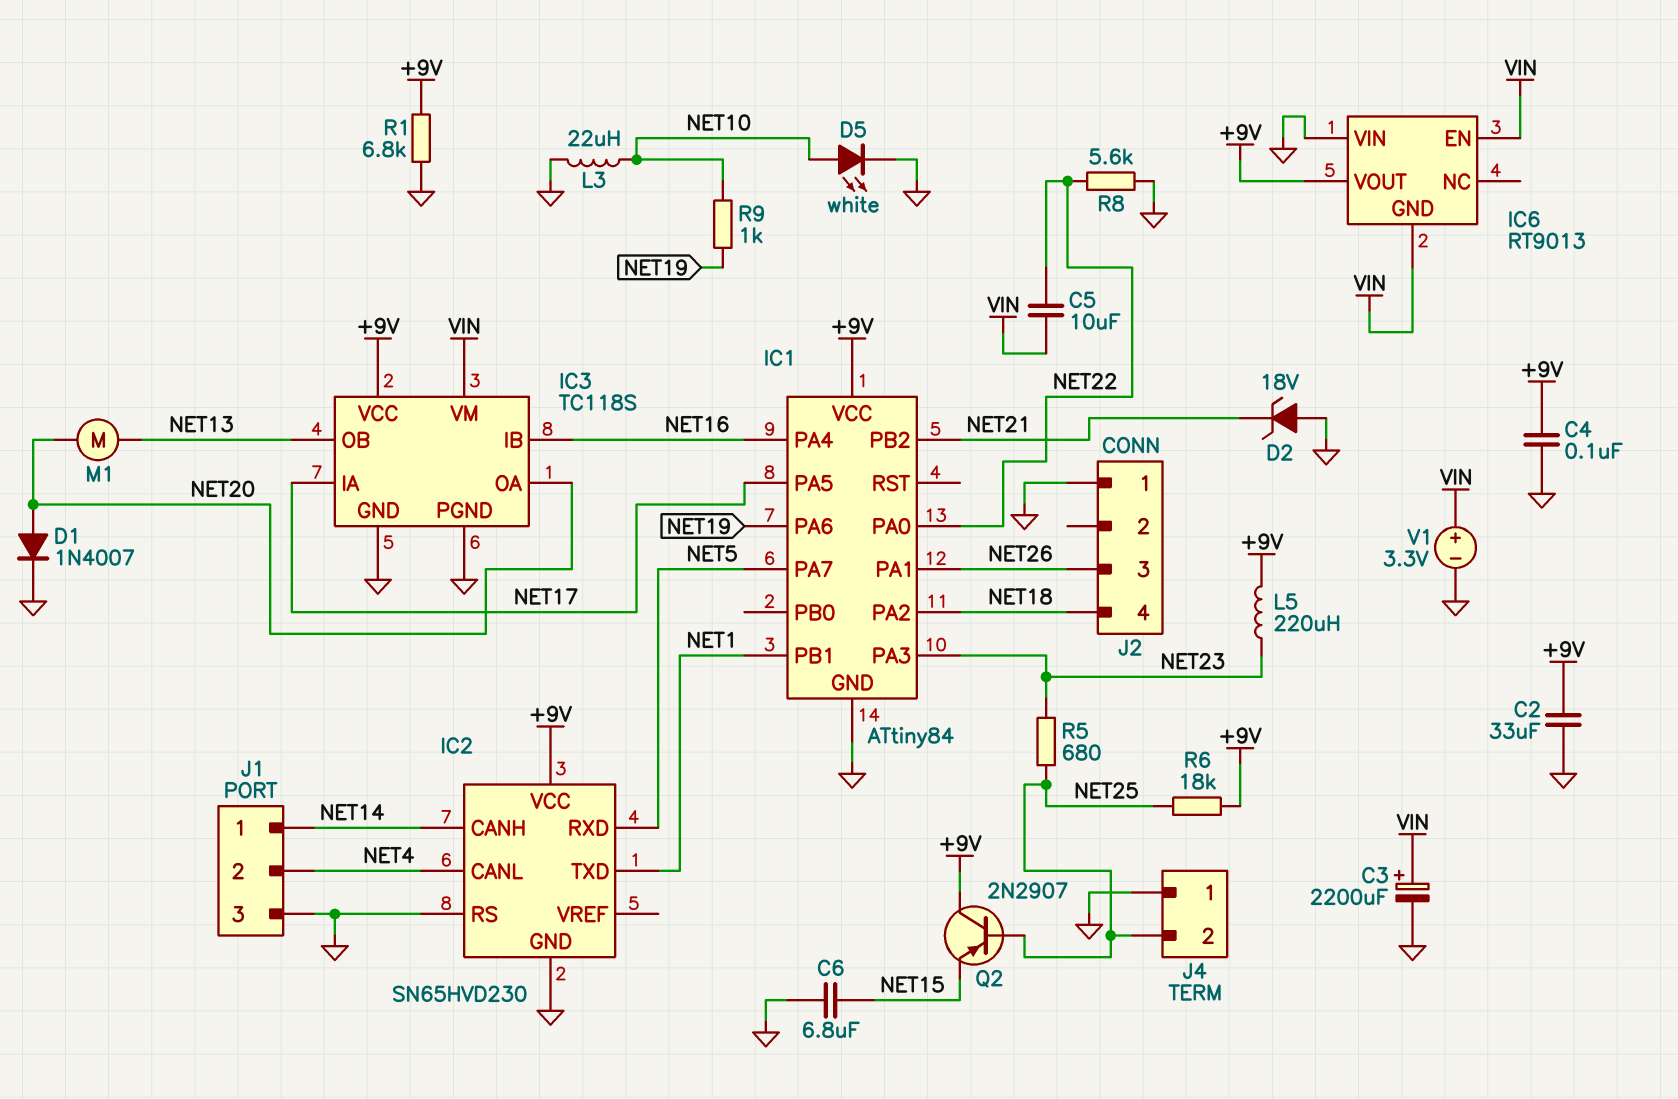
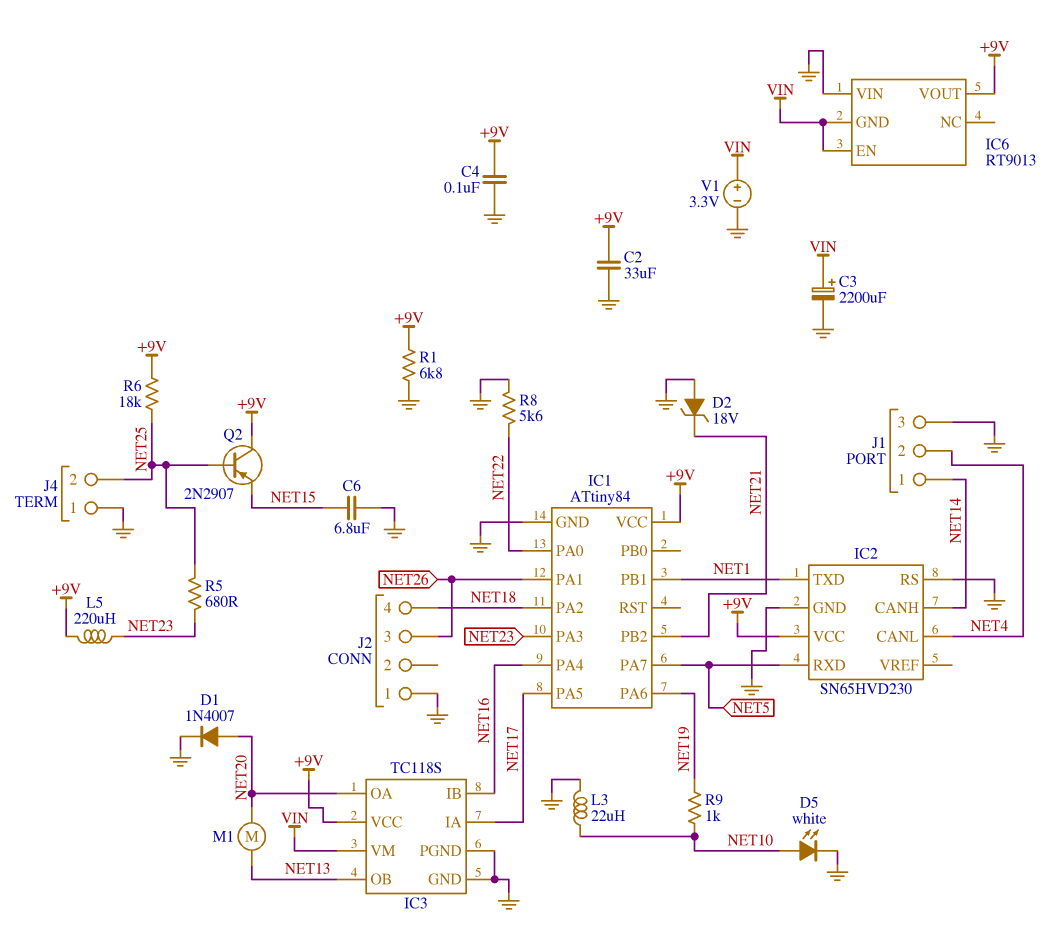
C5: 10uF (NET22, VIN) -> none

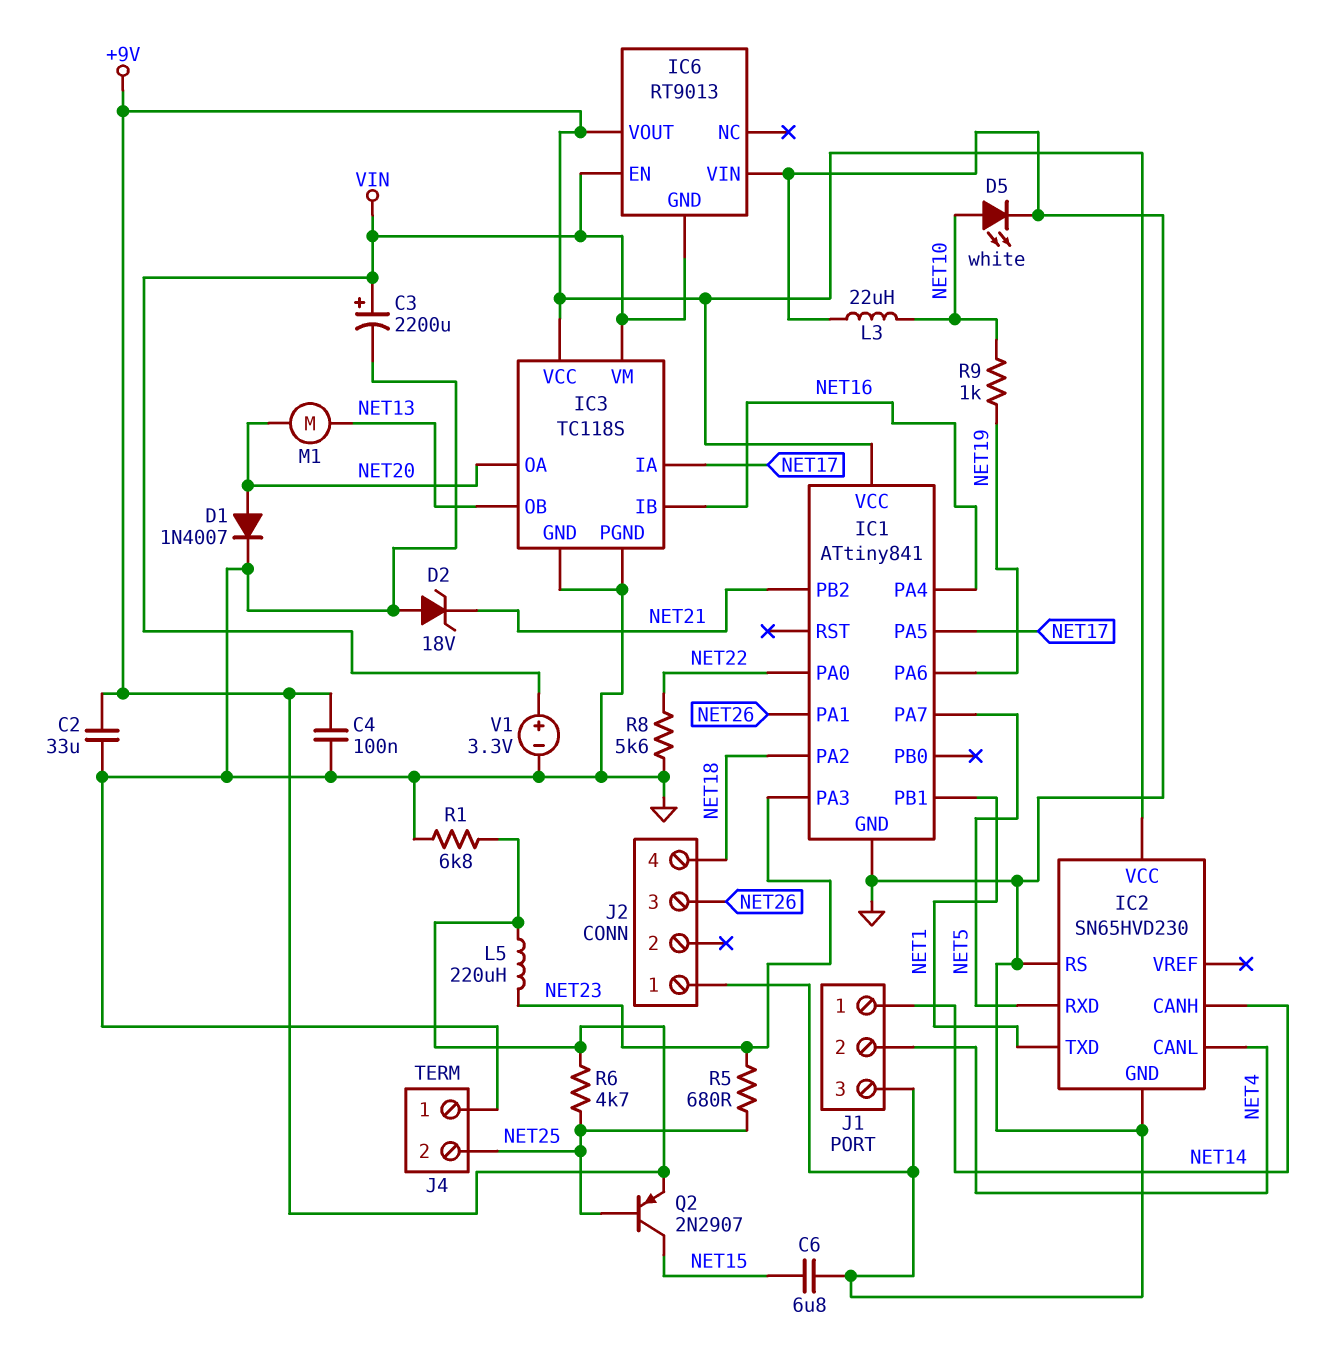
IC1: ATtiny84 -> ATtiny841
Q2: PNP 2N2907 (B NET25, C +9V, E NET15) -> PNP 2N2907 (B NET25, C NET15, E +9V)
R6: 18k (+9V, NET25) -> 4.7k (+9V, NET25)

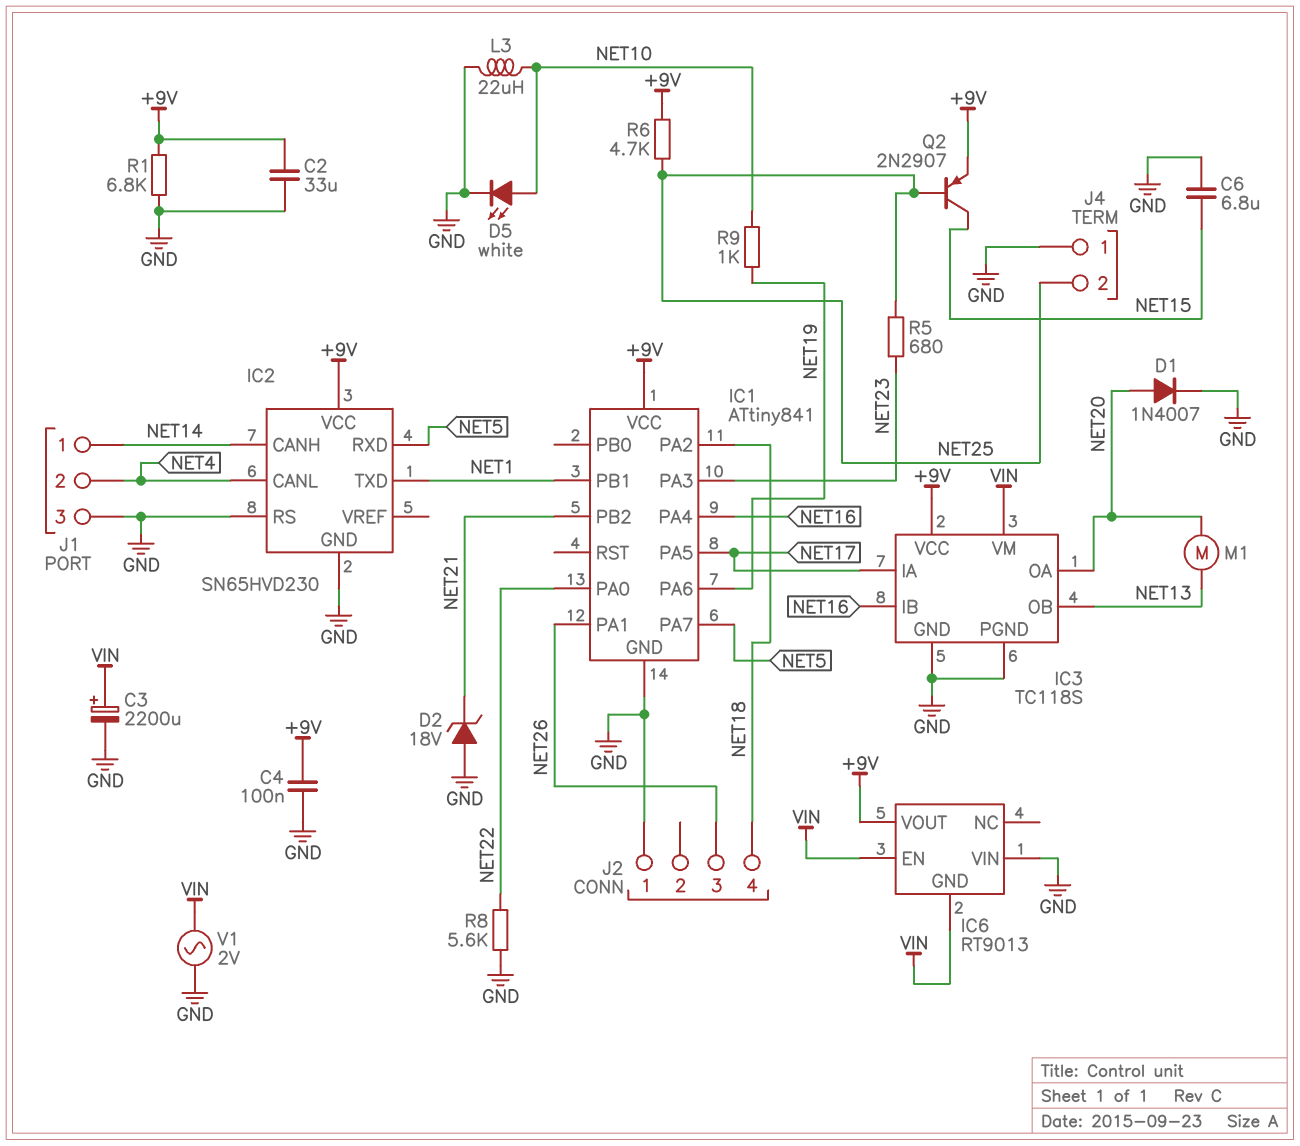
L5: 220uH (+9V, NET23) -> none
V1: 3.3V (plus VIN, minus GND) -> AC 2V (GND, VIN)

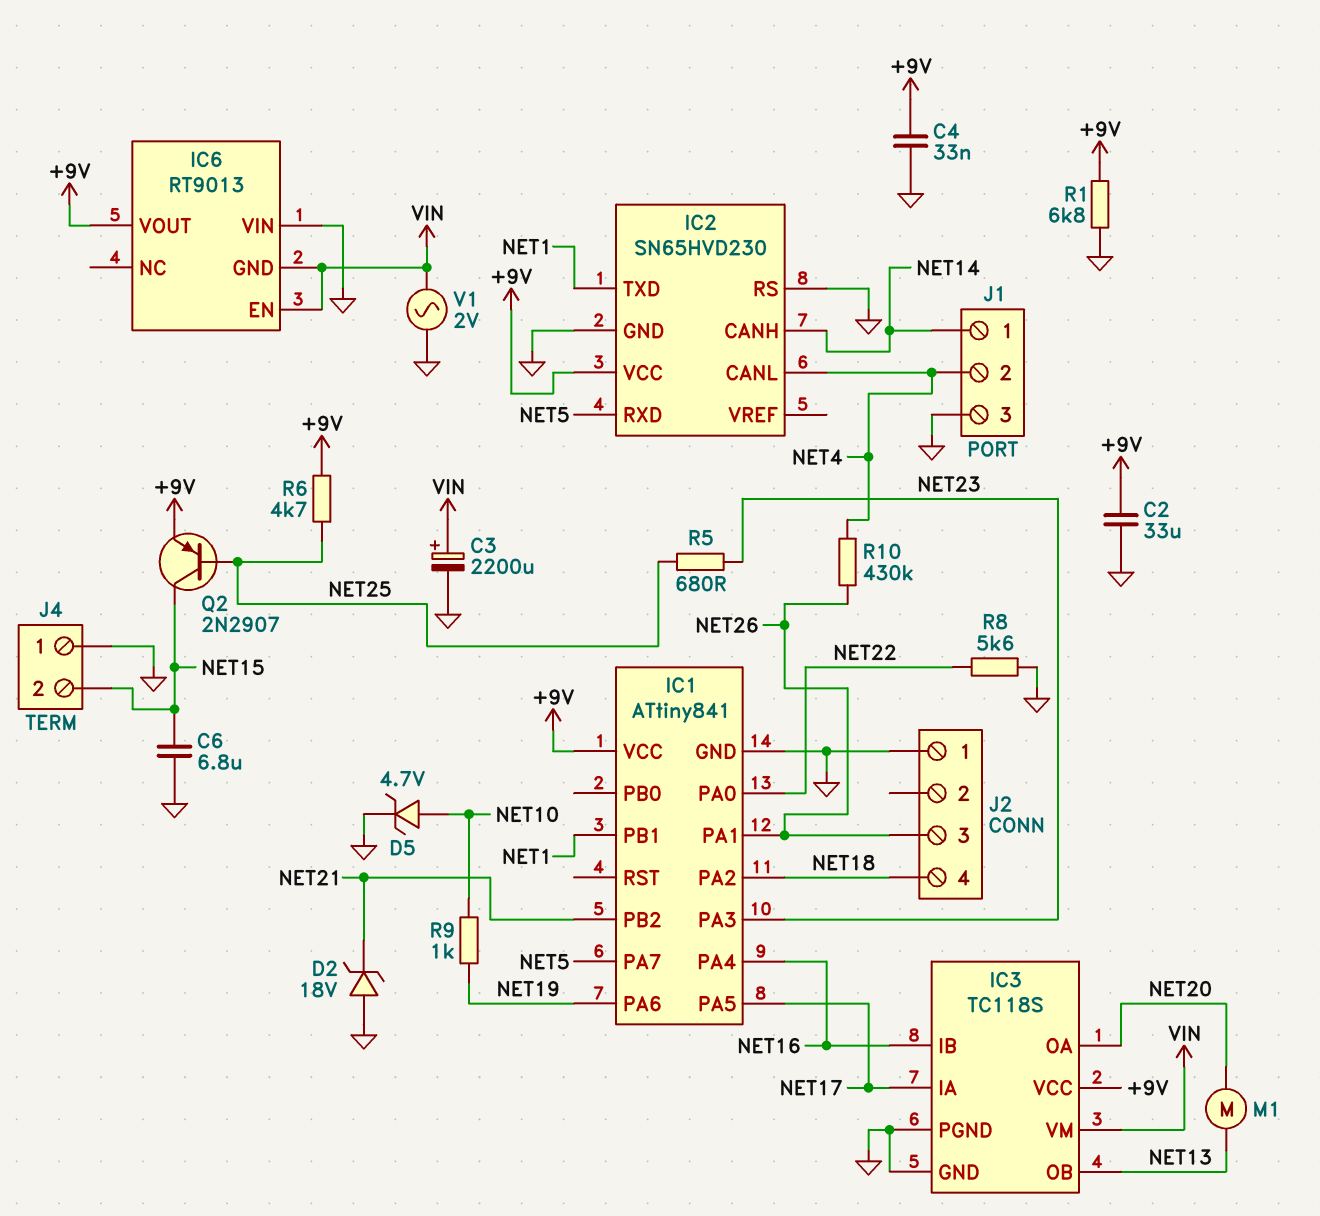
C4: 100nF (+9V, GND) -> 33nF (+9V, GND)
D1: diode 1N4007 (A NET20, K GND) -> none
D5: LED white (A NET10, K GND) -> zener 4.7V (A NET10, K GND)
J4 pin 2: NET25 -> NET15
L3: 22uH (GND, NET10) -> none
R10: none -> 430k (NET4, NET26)

